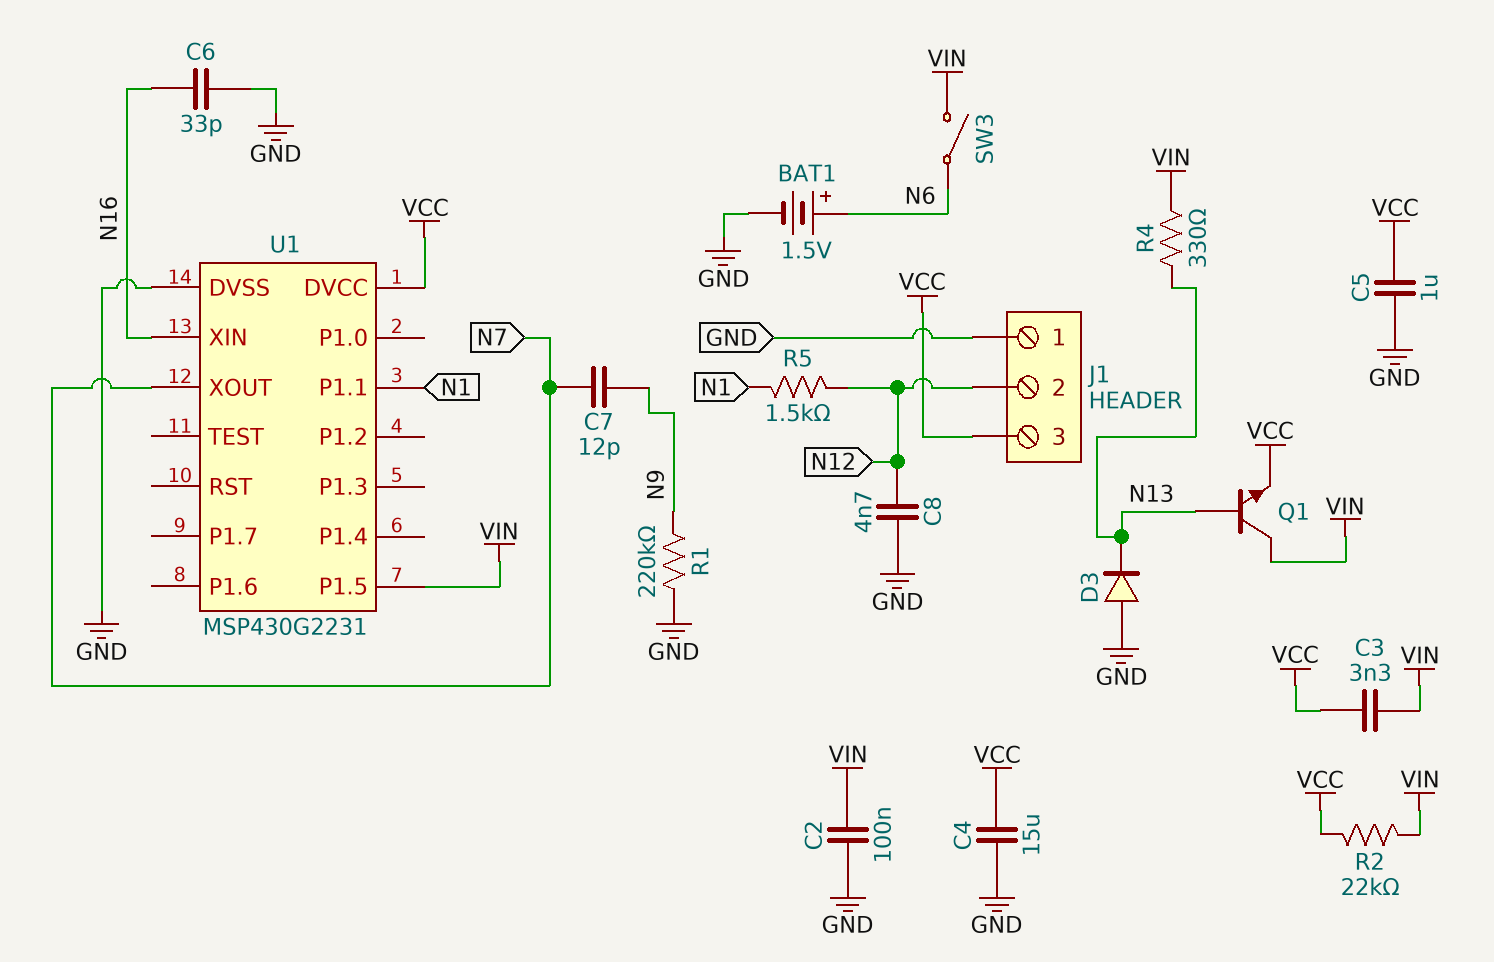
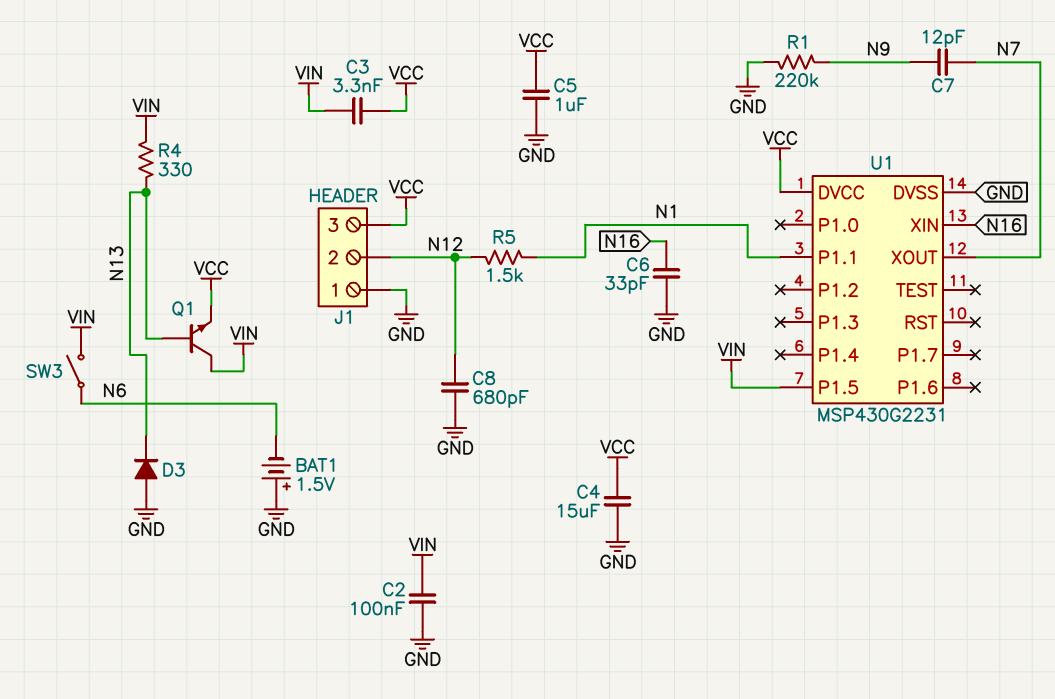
BAT1: 1.5V (plus N6, minus GND) -> 1.5V (plus GND, minus N6)
C8: 4.7nF (GND, N12) -> 680pF (GND, N12)
R2: 22k (VCC, VIN) -> none

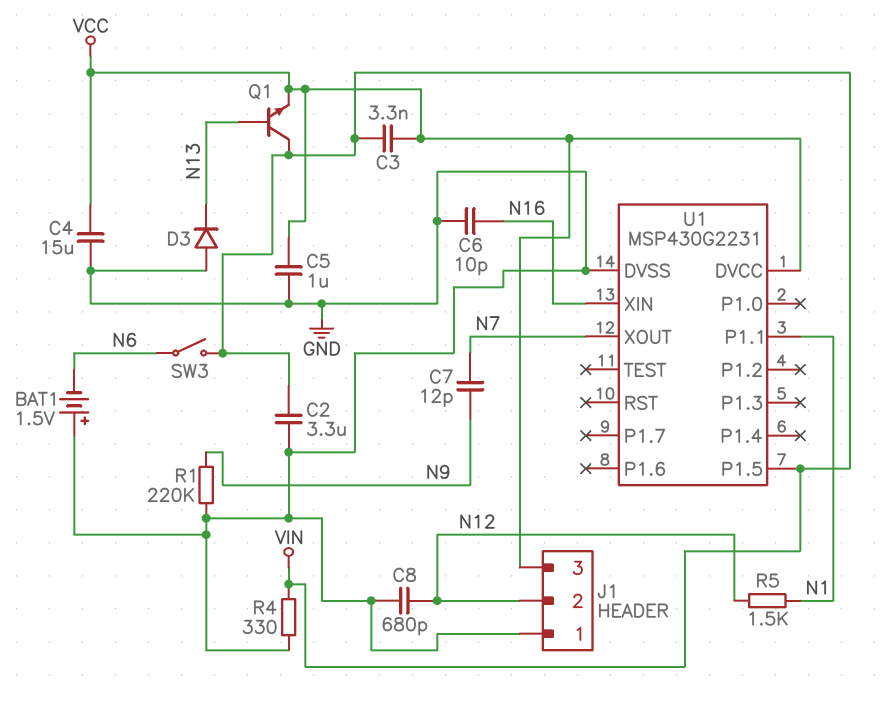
C2: 100nF (GND, VIN) -> 3.3uF (GND, VIN)
C6: 33pF (GND, N16) -> 10pF (GND, N16)
R4: 330 (N13, VIN) -> 330 (GND, VIN)

